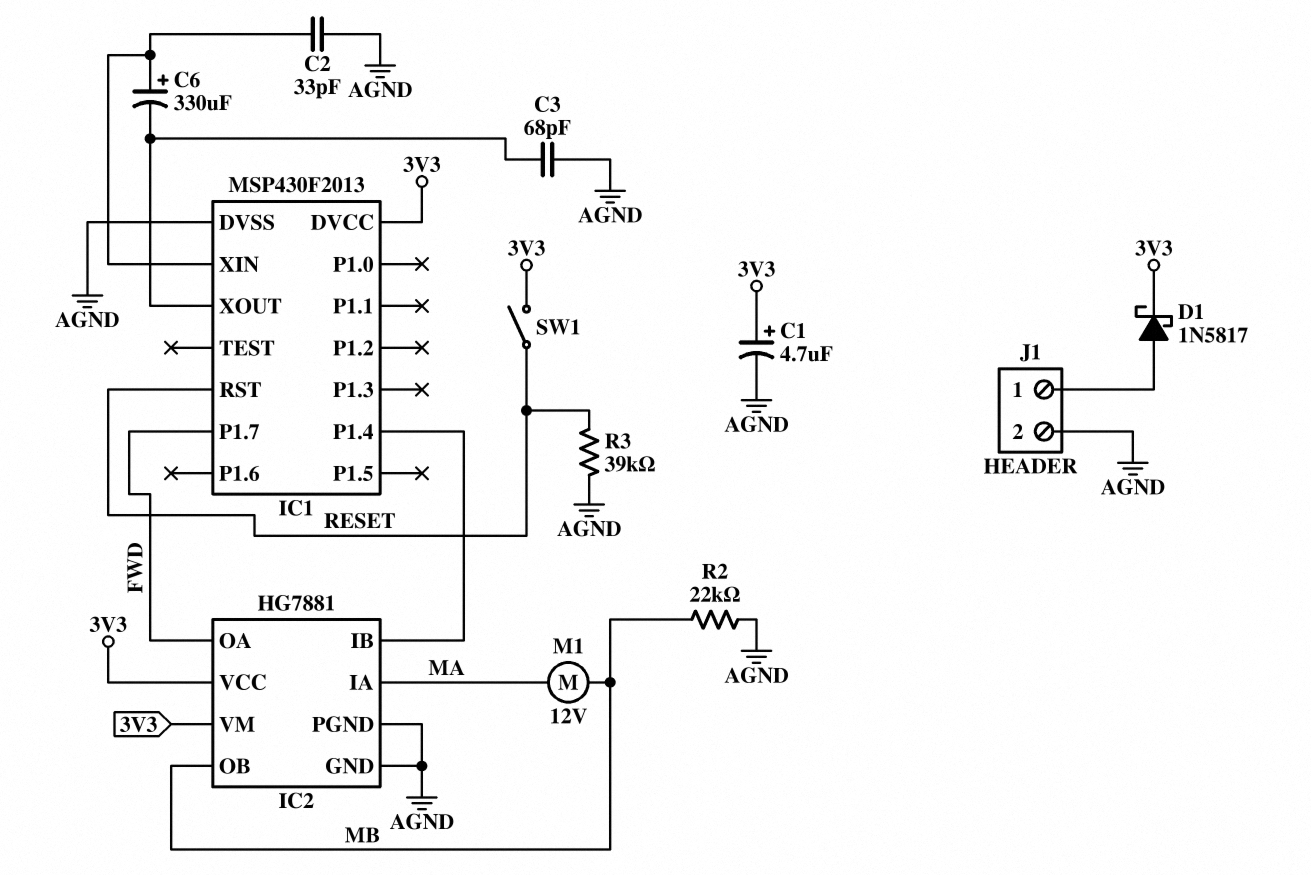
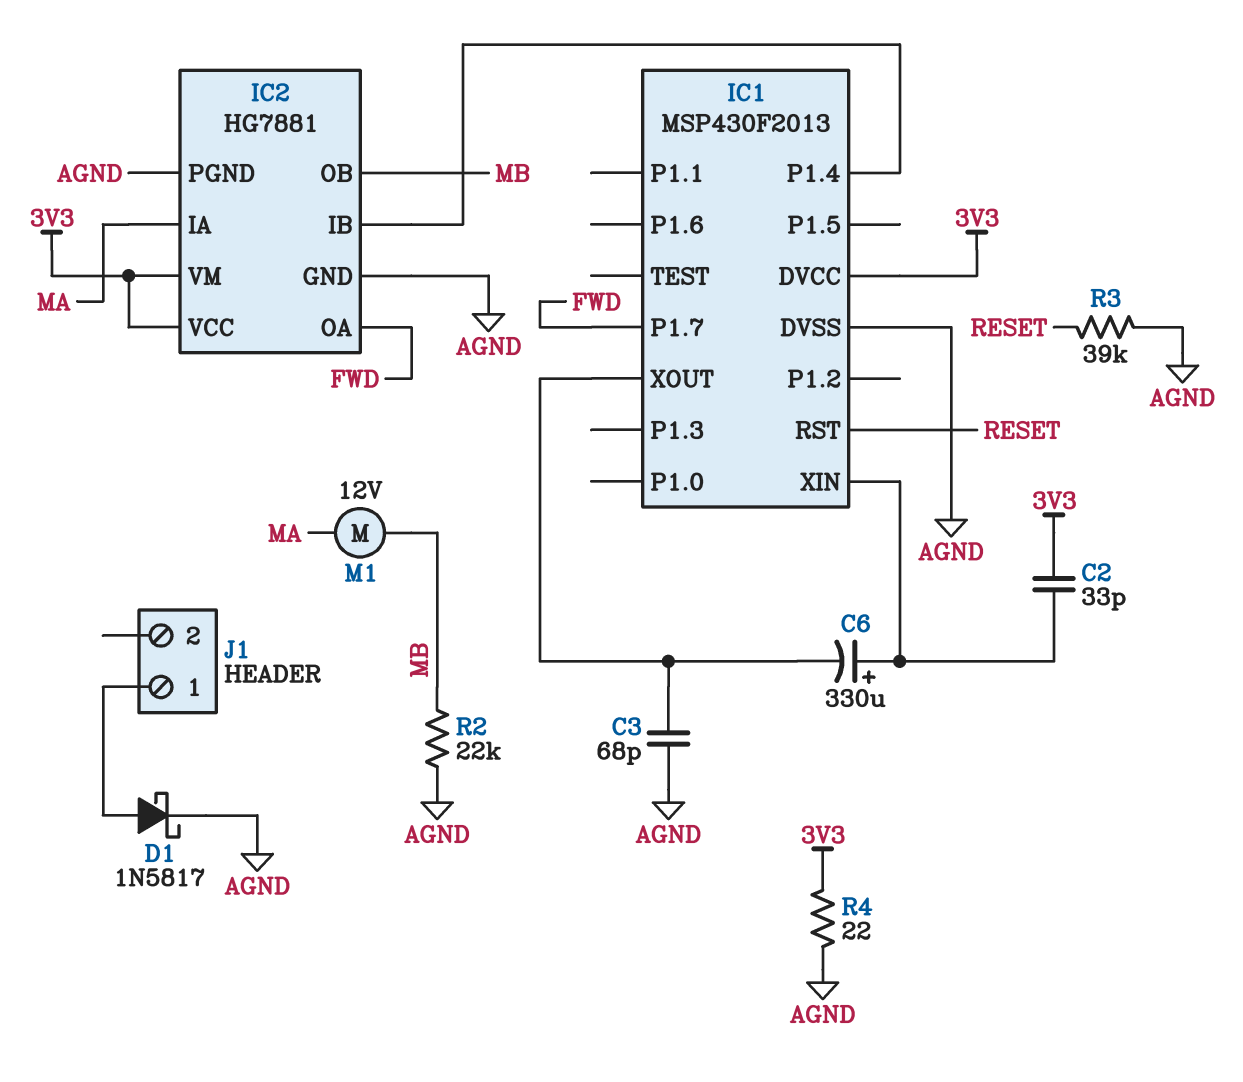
C1: 4.7uF (plus 3V3, minus AGND) -> none
C2: 33pF (AGND, IC1/XIN) -> 33pF (3V3, IC1/XIN)
D1: schottky 1N5817 (A J1/1, K 3V3) -> schottky 1N5817 (A J1/1, K AGND)
J1 pin 2: AGND -> none
R4: none -> 22 (3V3, AGND)
SW1: switch (3V3, RESET) -> none

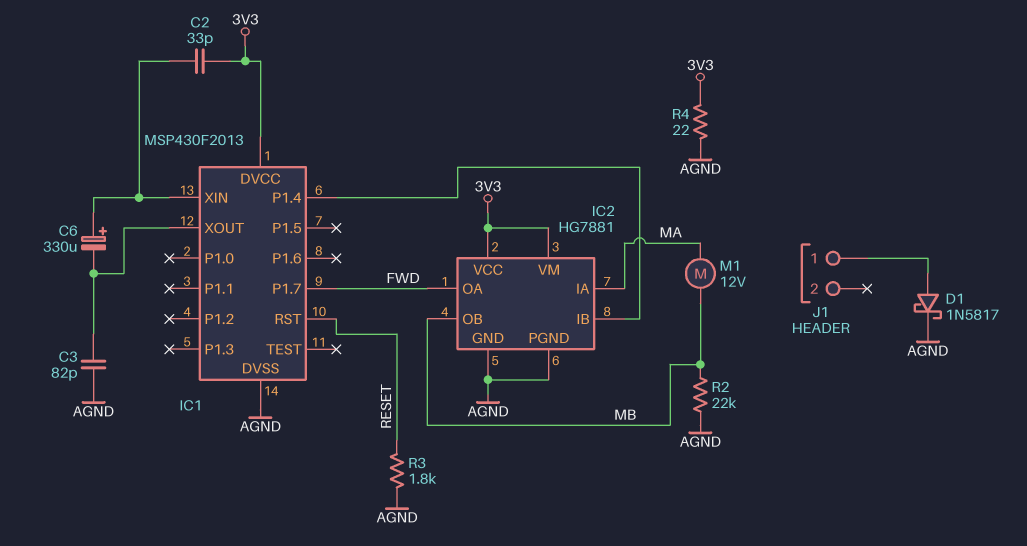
C3: 68pF (AGND, IC1/XOUT) -> 82pF (AGND, IC1/XOUT)
R3: 39k (AGND, RESET) -> 1.8k (AGND, RESET)

